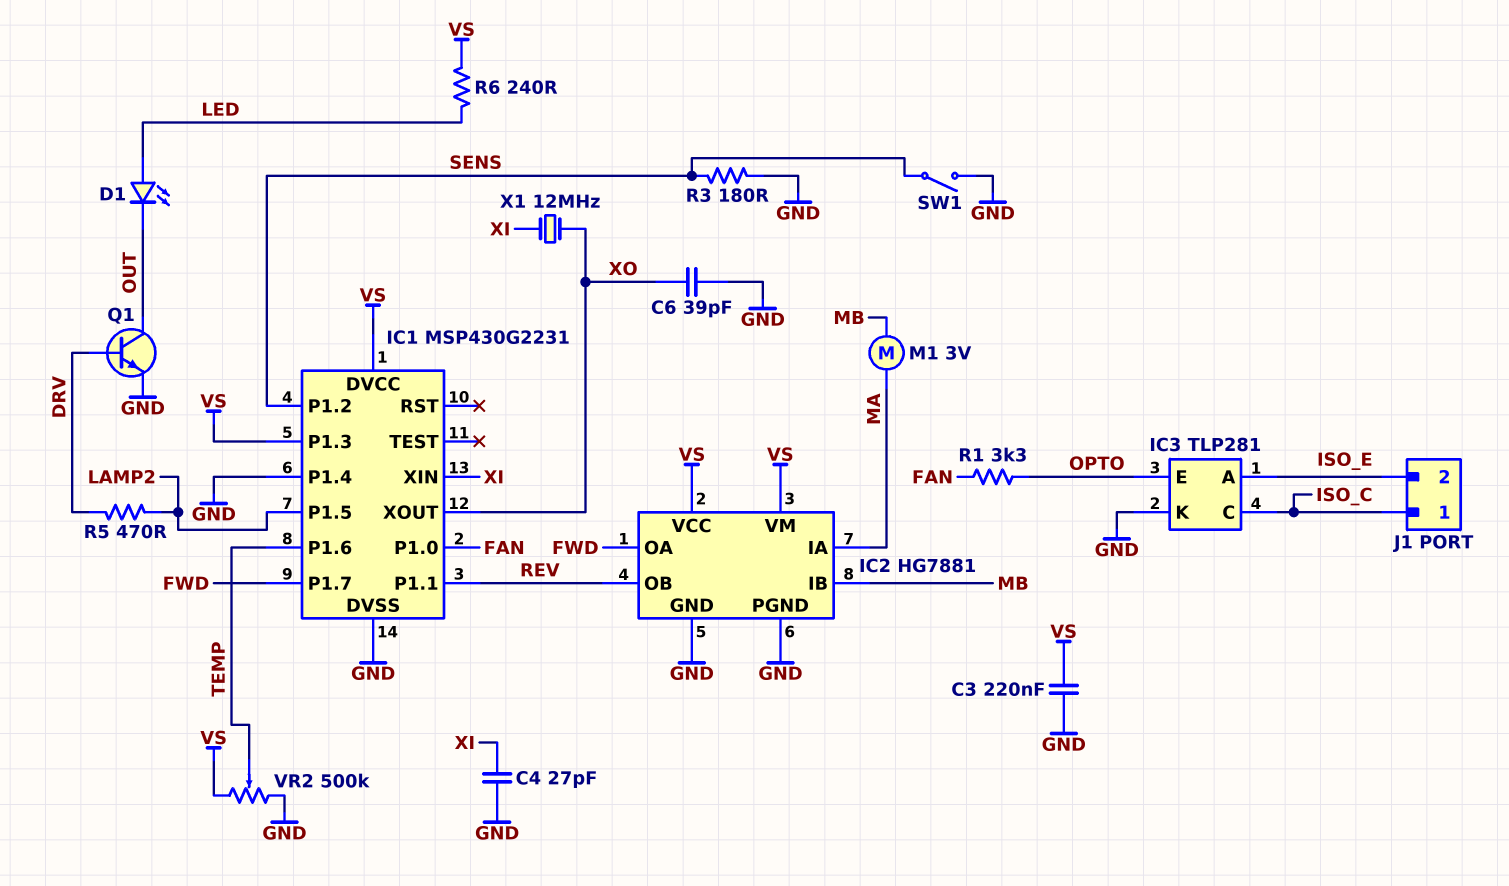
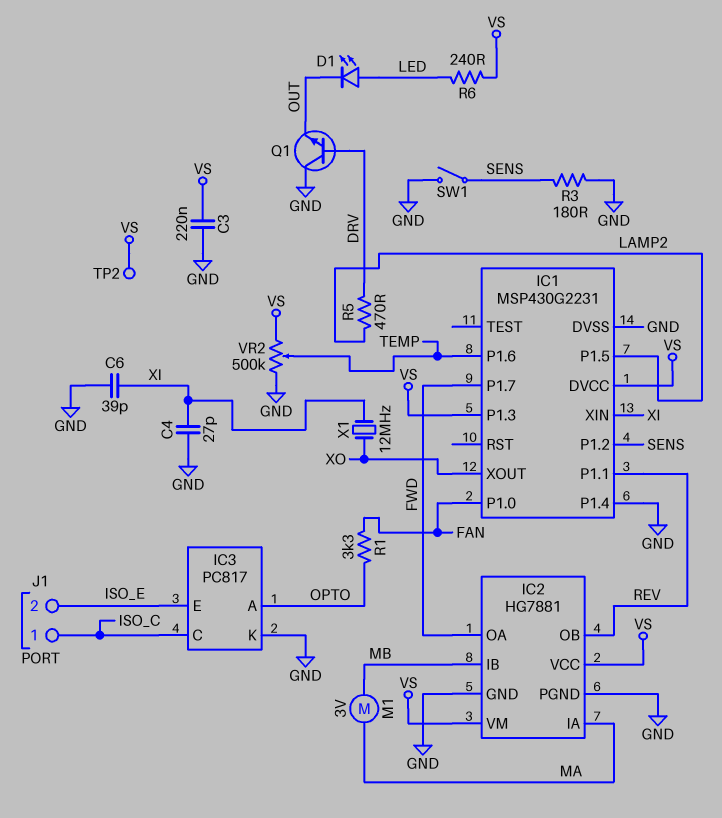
C6: 39pF (GND, XO) -> 39pF (GND, XI)
IC3: TLP281 -> PC817
IC3 pin A: ISO_E -> OPTO
IC3 pin E: OPTO -> ISO_E
Q1: NPN (B DRV, C OUT, E GND) -> NPN (B DRV, C GND, E OUT)
TP2: none -> test point (VS)

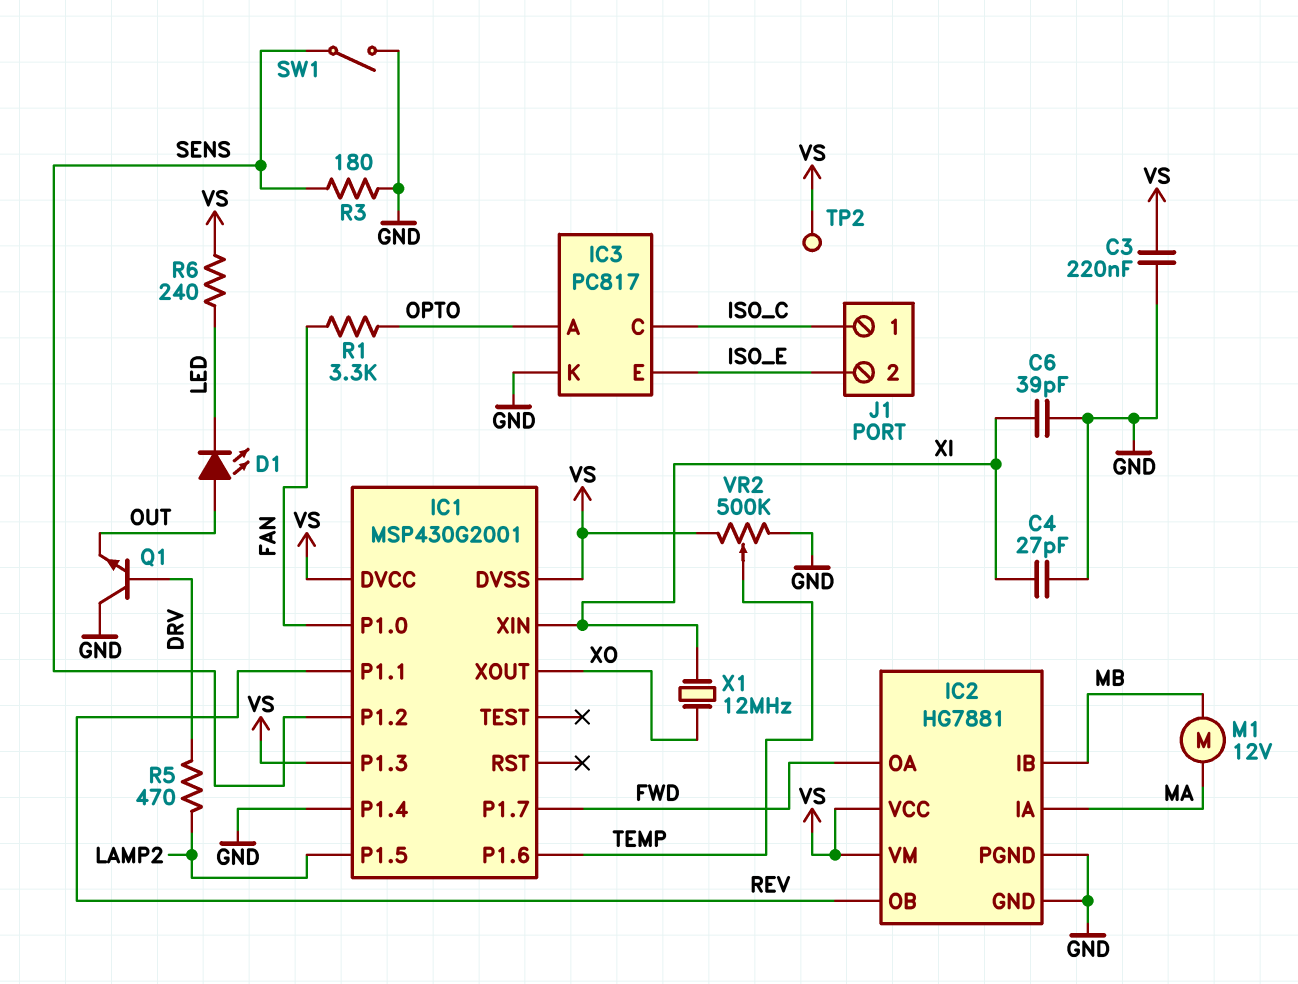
D1: LED (A LED, K OUT) -> LED (A OUT, K LED)
IC1: MSP430G2231 -> MSP430G2001
IC1 pin DVSS: GND -> VS
M1: motor 3V (MA, MB) -> motor 12V (MA, MB)

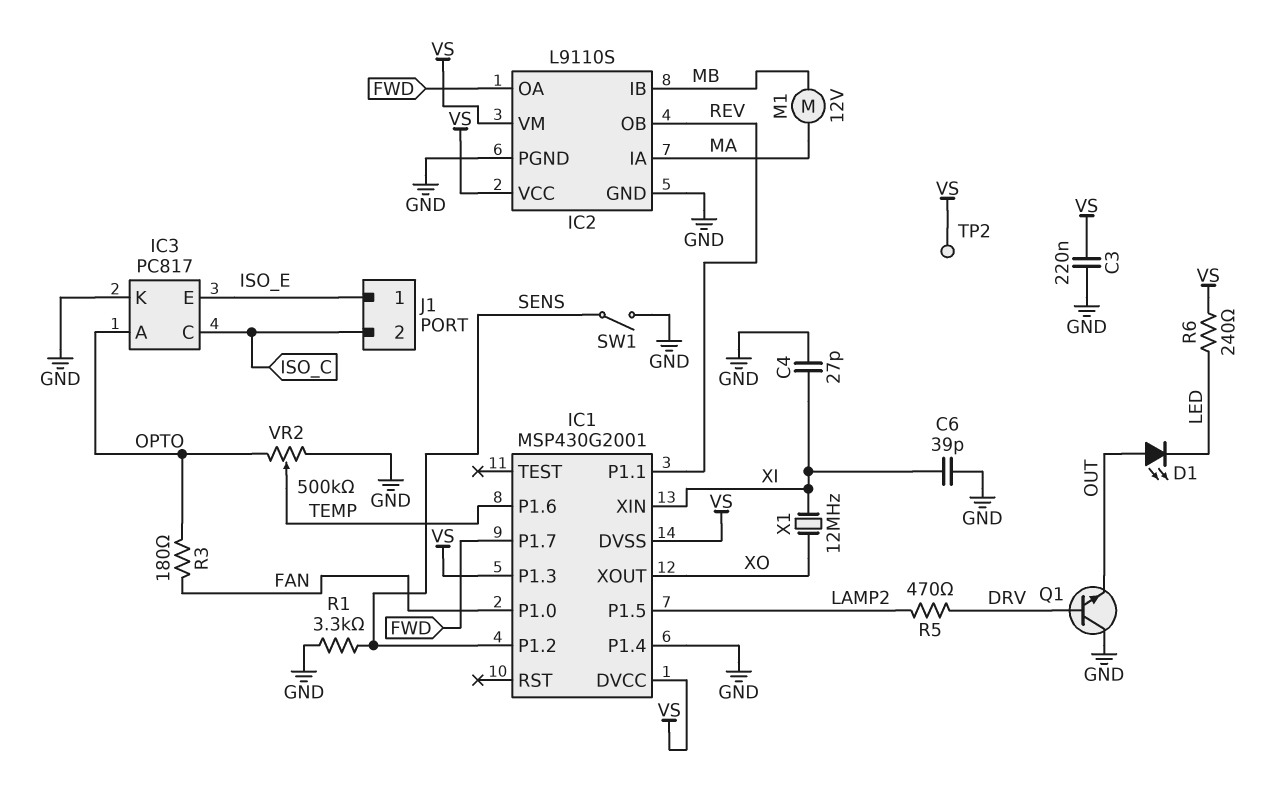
IC2: HG7881 -> L9110S
J1 pin 1: ISO_C -> ISO_E
J1 pin 2: ISO_E -> ISO_C
R1: 3.3k (FAN, OPTO) -> 3.3k (GND, SENS)
R3: 180 (GND, SENS) -> 180 (FAN, OPTO)
VR2: 500k (GND, VS, wiper TEMP) -> 500k (GND, OPTO, wiper TEMP)

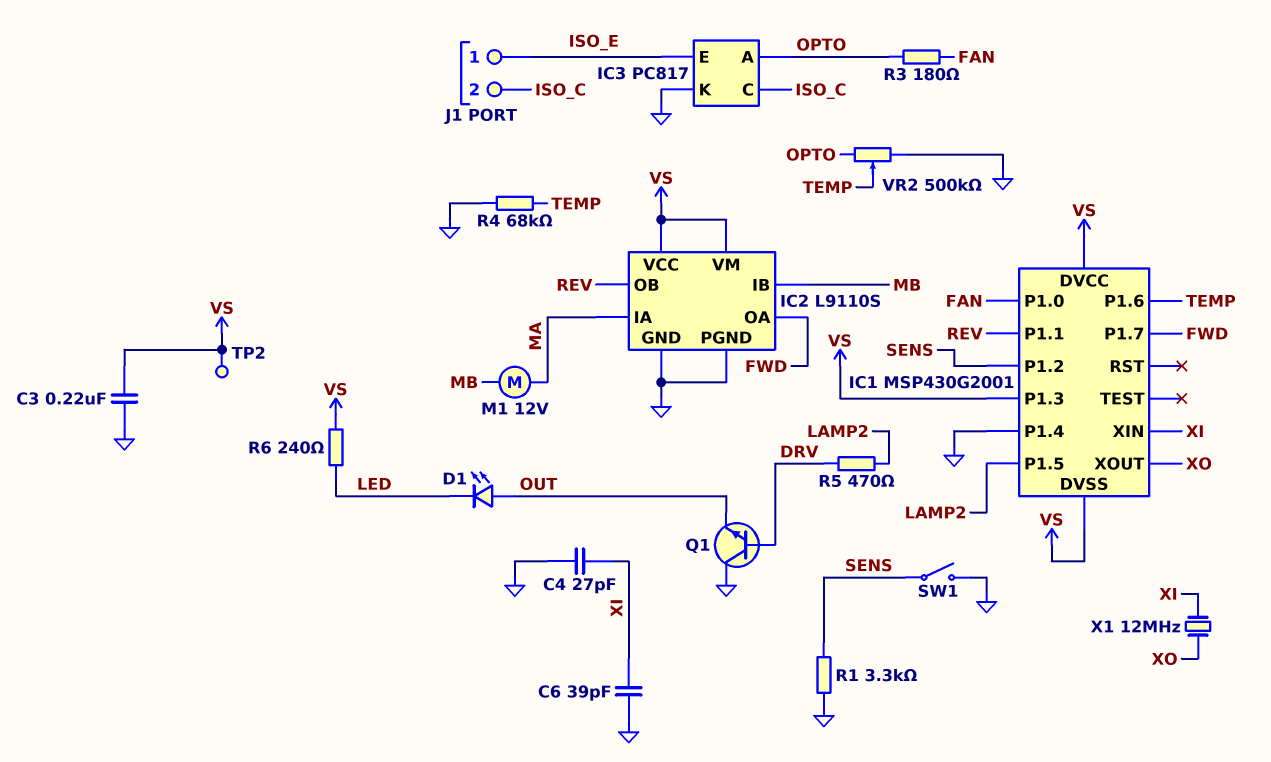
R4: none -> 68k (GND, TEMP)

